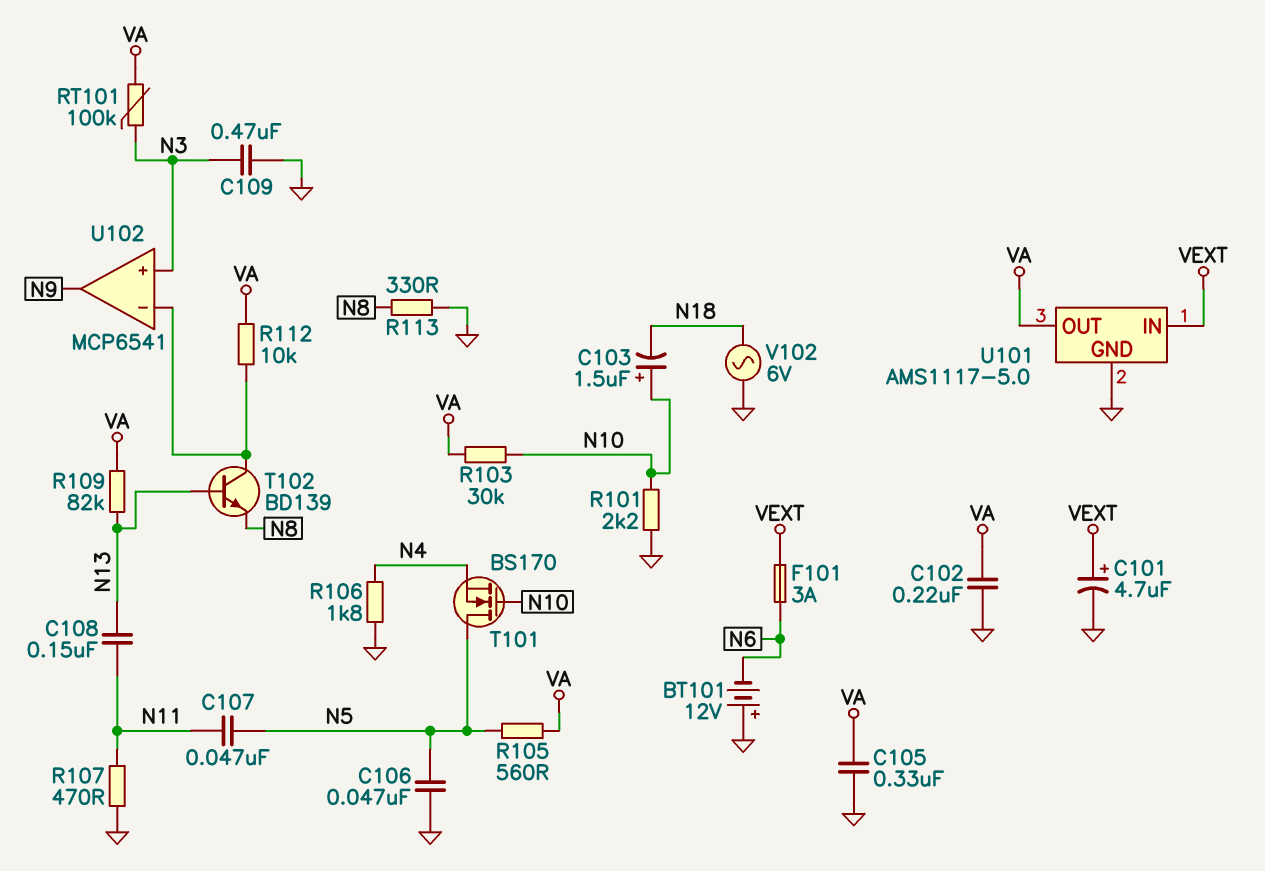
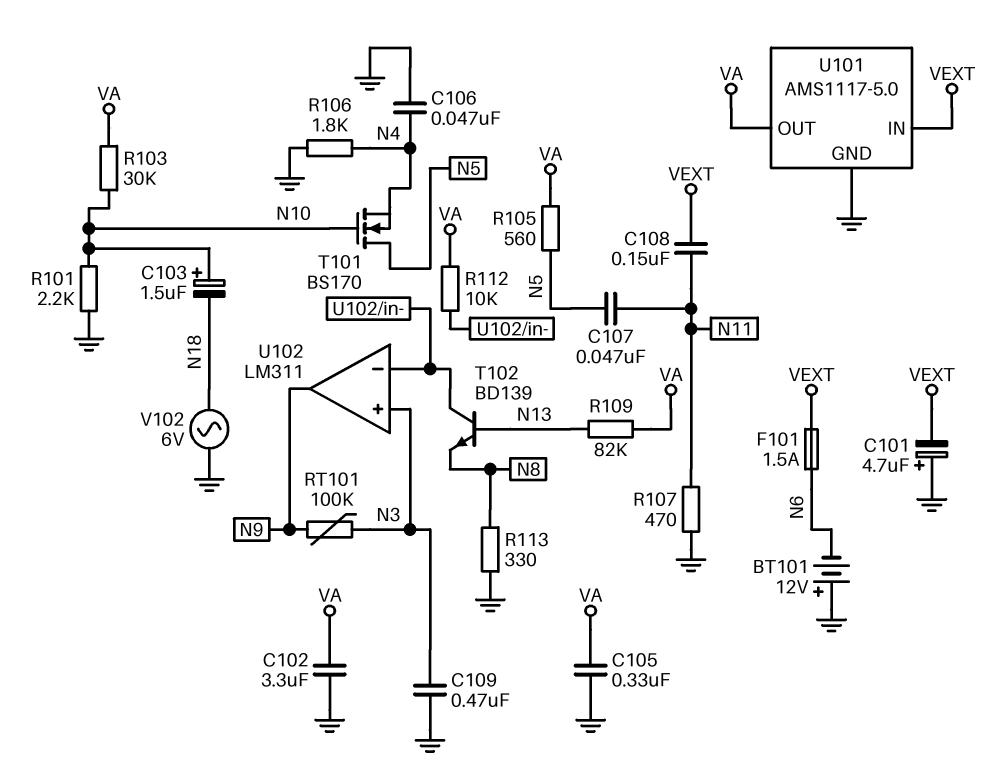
C101: 4.7uF (plus VEXT, minus GND) -> 4.7uF (plus GND, minus VEXT)
C102: 220nF (GND, VA) -> 3.3uF (GND, VA)
C106: 47nF (GND, N5) -> 47nF (GND, N4)
C108: 150nF (N11, N13) -> 150nF (N11, VEXT)
F101: 3A (N6, VEXT) -> 1.5A (N6, VEXT)
RT101: 100k (N3, VA) -> 100k (N3, N9)
U102: MCP6541 -> LM311

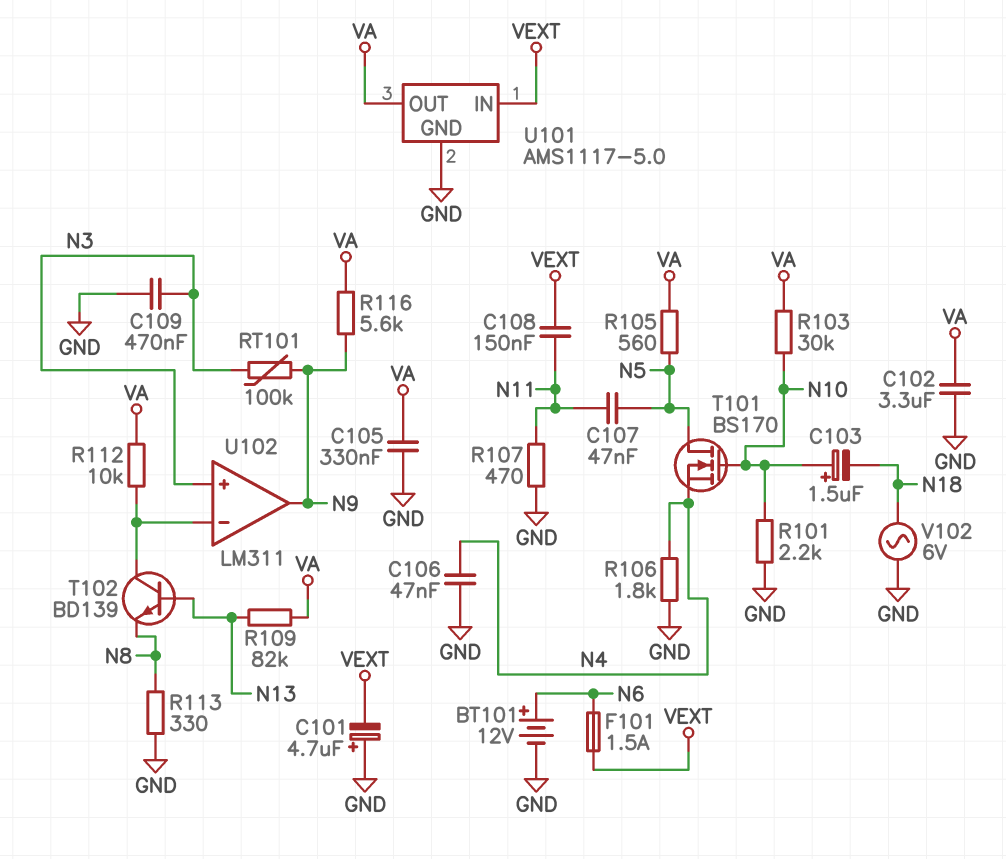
BT101: 12V (plus GND, minus N6) -> 12V (plus N6, minus GND)
R116: none -> 5.6k (N9, VA)

